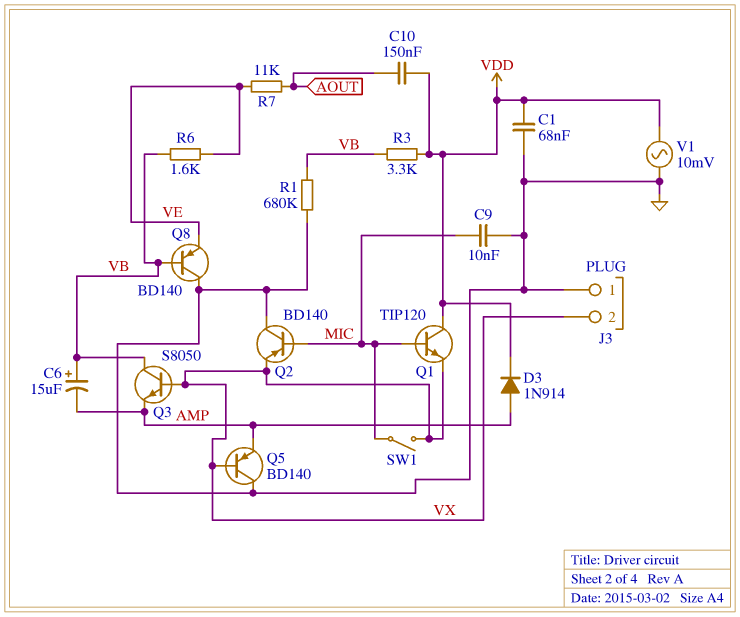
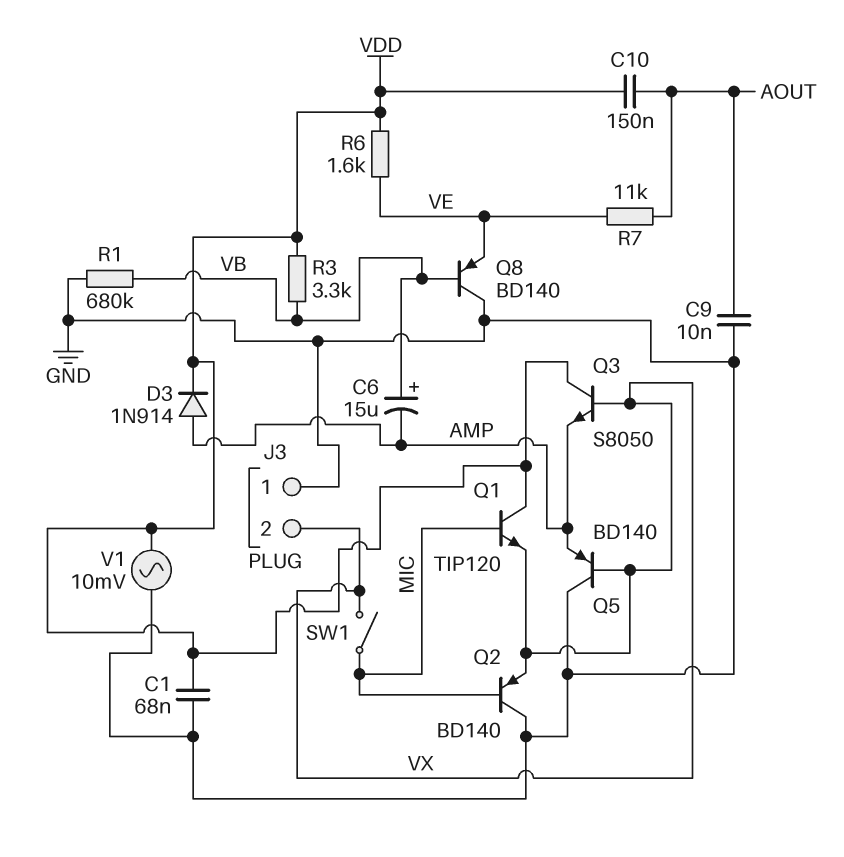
C9: 10nF (GND, MIC) -> 10nF (AOUT, GND)
Q3: NPN S8050 (B VX, C VB, E AMP) -> NPN S8050 (B VX, C VDD, E AMP)
R6: 1.6k (VB, VE) -> 1.6k (VDD, VE)

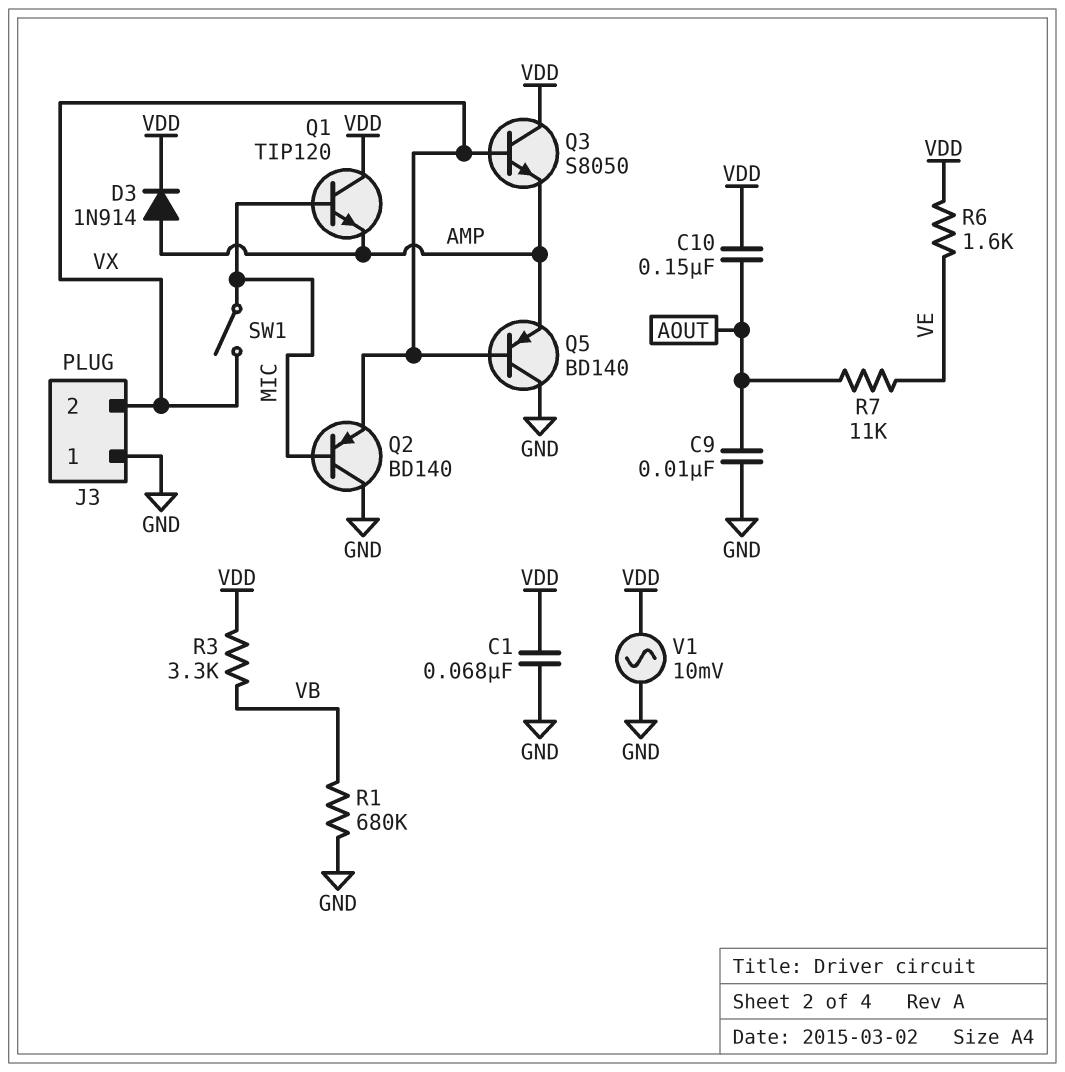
C6: 15uF (plus VB, minus AMP) -> none
Q1: NPN TIP120 (B MIC, C VDD, E VX) -> NPN TIP120 (B MIC, C VDD, E AMP)
Q8: PNP BD140 (B VB, C GND, E VE) -> none

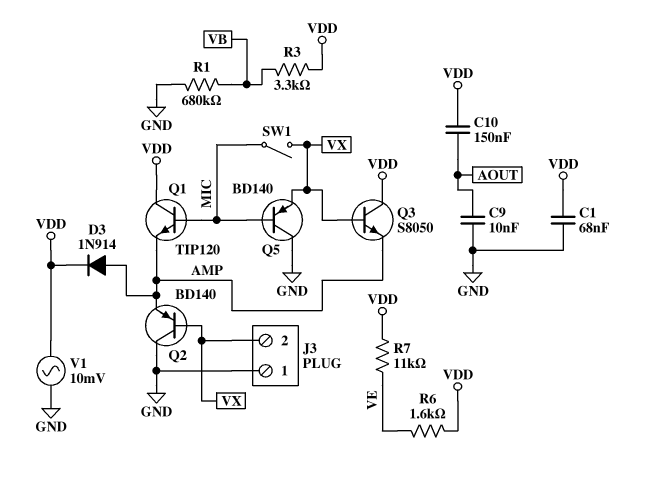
Q2: PNP BD140 (B MIC, C GND, E VX) -> PNP BD140 (B VX, C GND, E AMP)
Q5: PNP BD140 (B VX, C GND, E AMP) -> PNP BD140 (B MIC, C GND, E VX)
R7: 11k (AOUT, VE) -> 11k (VDD, VE)

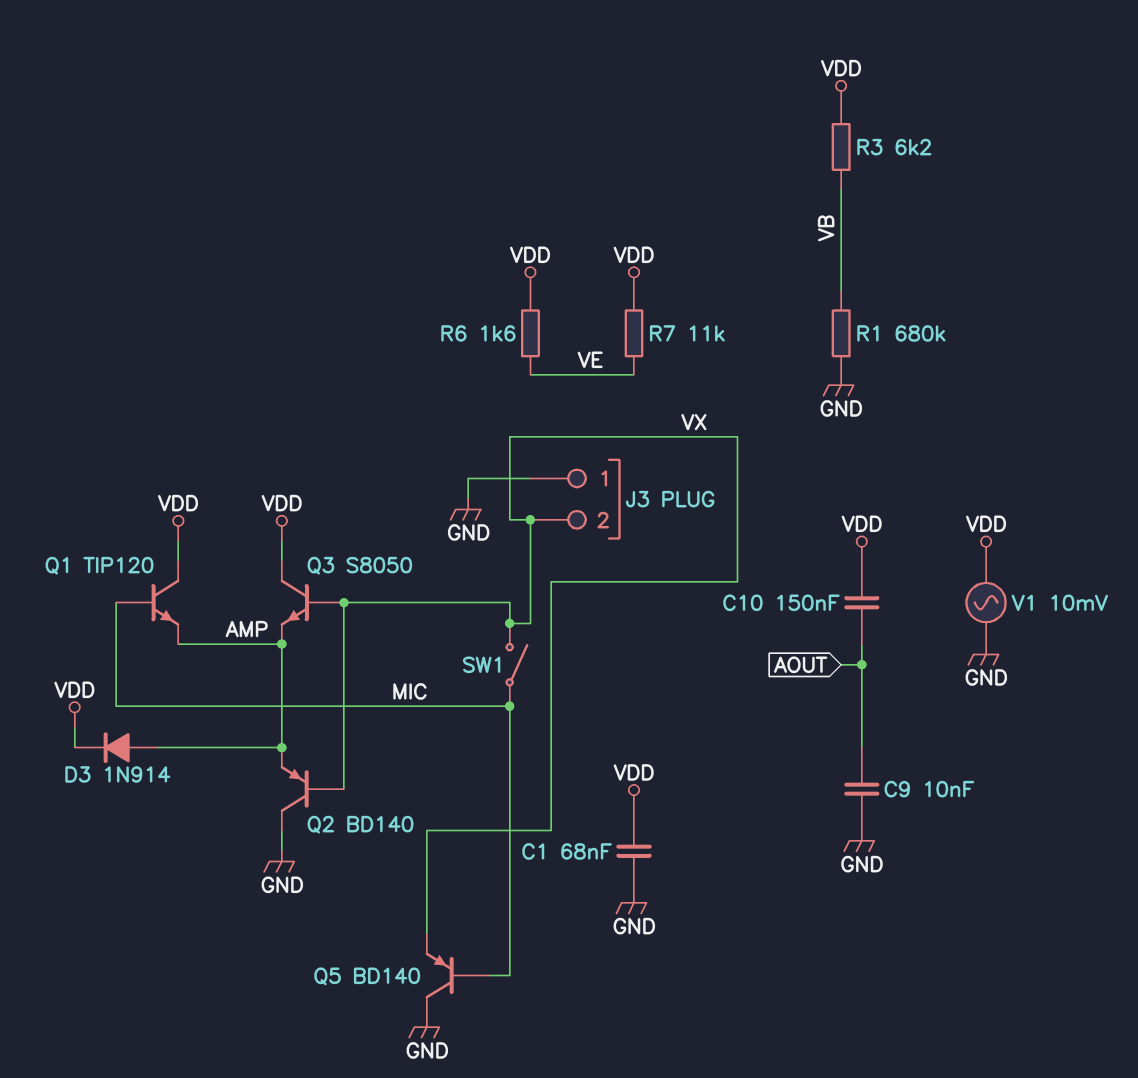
R3: 3.3k (VB, VDD) -> 6.2k (VB, VDD)

